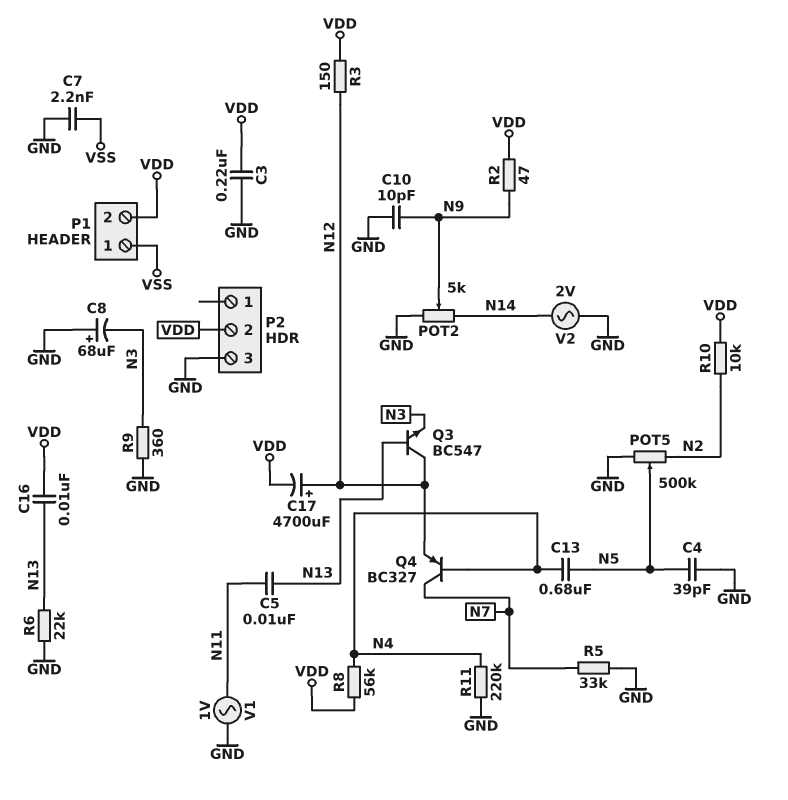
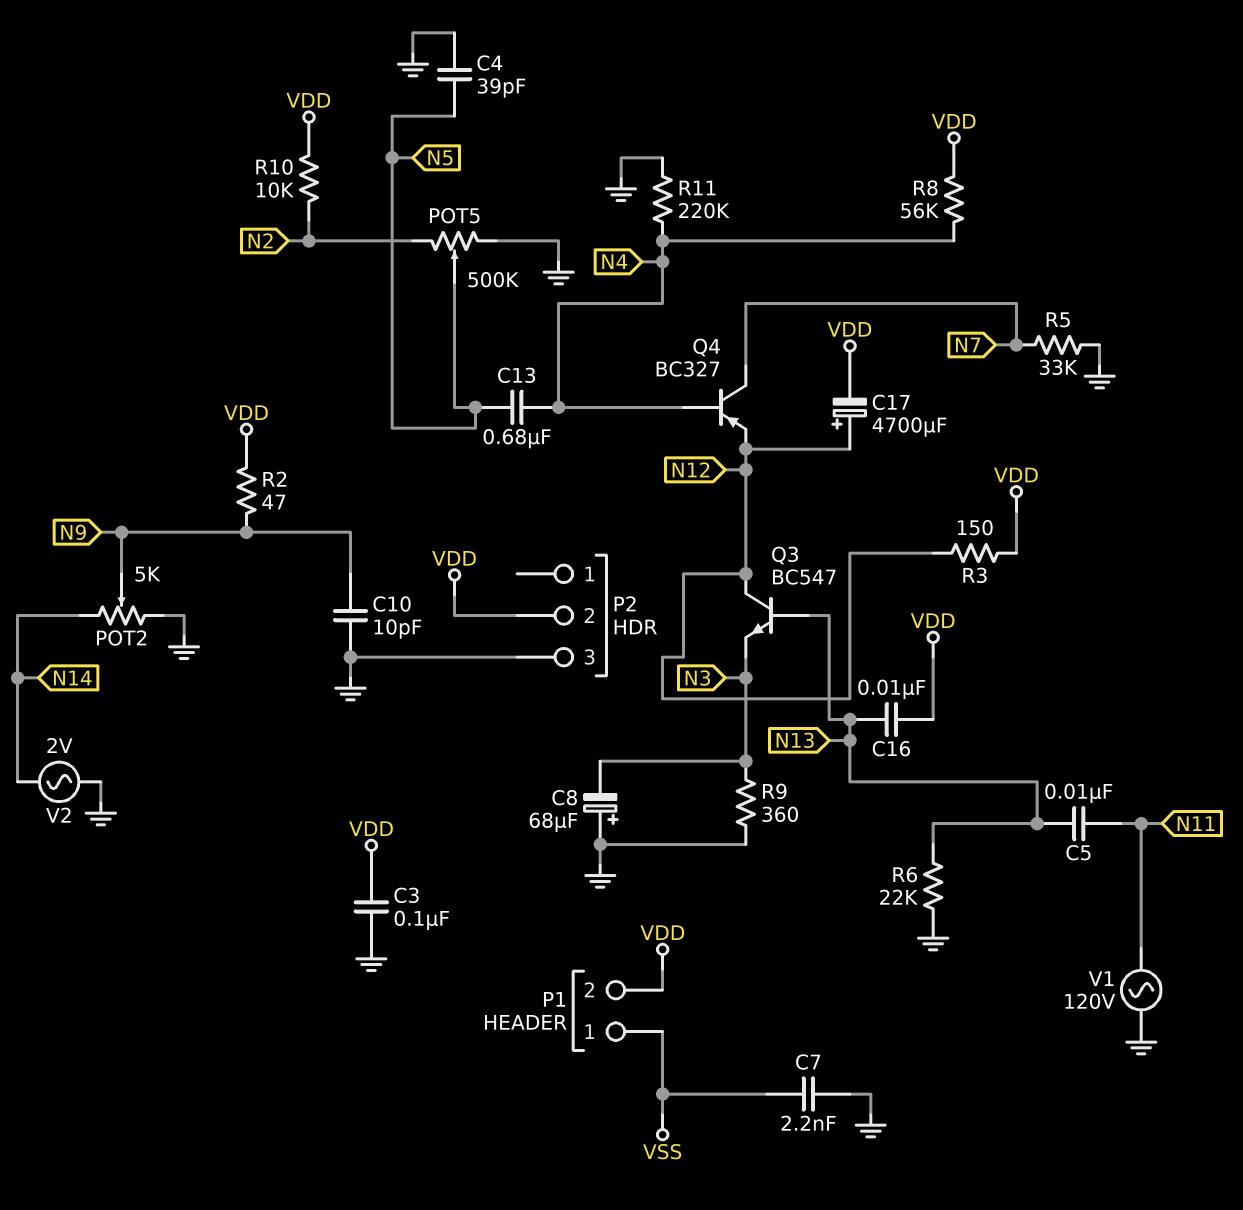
C3: 220nF (GND, VDD) -> 100nF (GND, VDD)
V1: AC 1V (GND, N11) -> AC 120V (GND, N11)

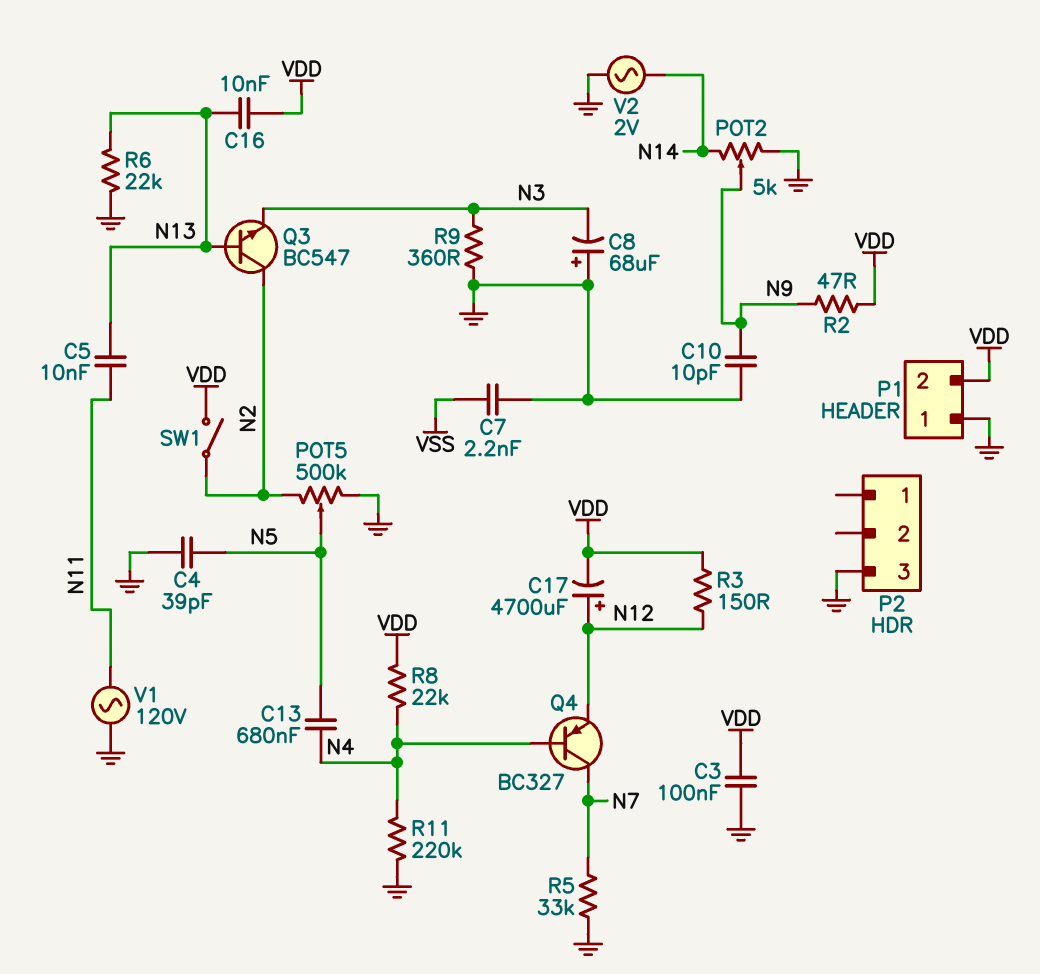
P1 pin 1: VSS -> GND
P2 pin 2: VDD -> none
Q3: NPN BC547 (B N13, C N12, E N3) -> NPN BC547 (B N13, C N2, E N3)
R8: 56k (N4, VDD) -> 22k (N4, VDD)
R10: 10k (N2, VDD) -> none
SW1: none -> switch (N2, VDD)

